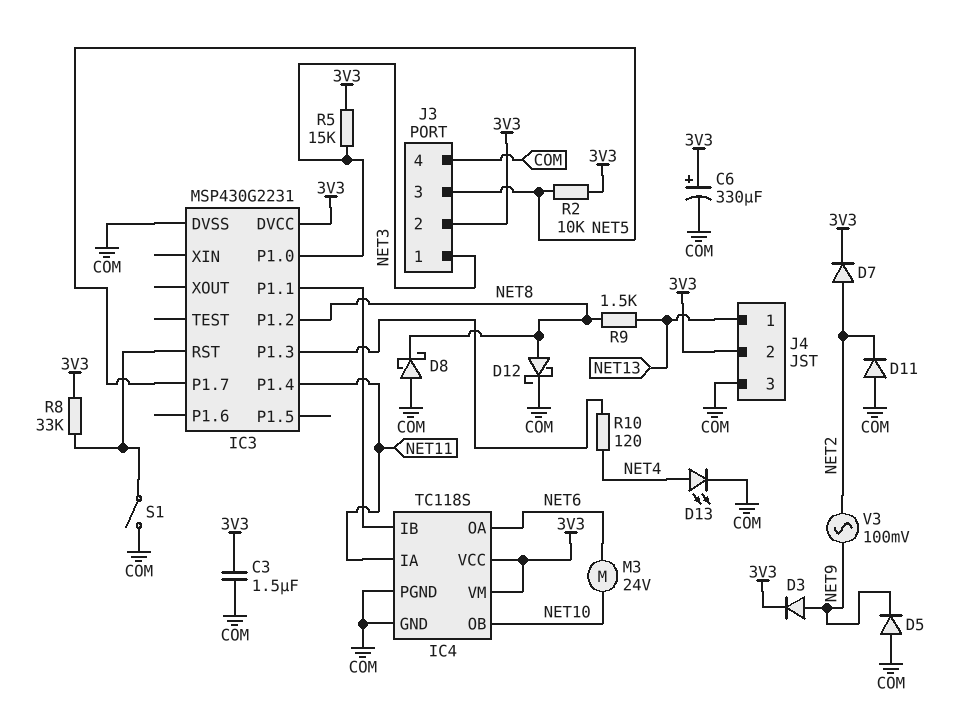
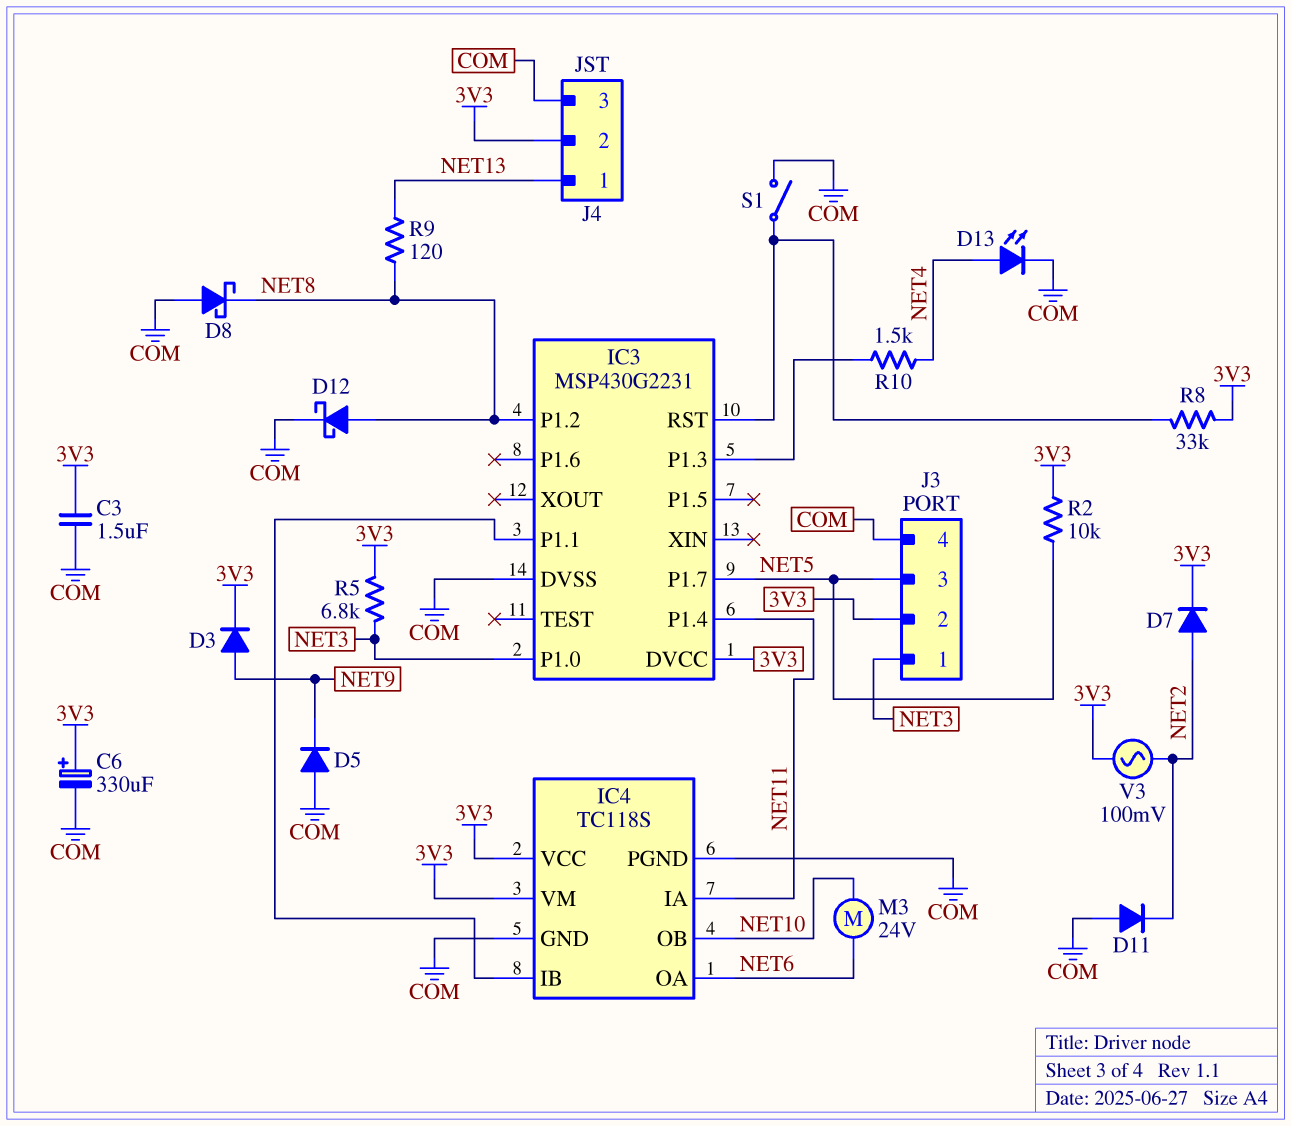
R5: 15k (3V3, NET3) -> 6.8k (3V3, NET3)
R9: 1.5k (NET8, NET13) -> 120 (NET8, NET13)
R10: 120 (IC3/P1.3, NET4) -> 1.5k (IC3/P1.3, NET4)
V3: AC 100mV (NET2, NET9) -> AC 100mV (3V3, NET2)

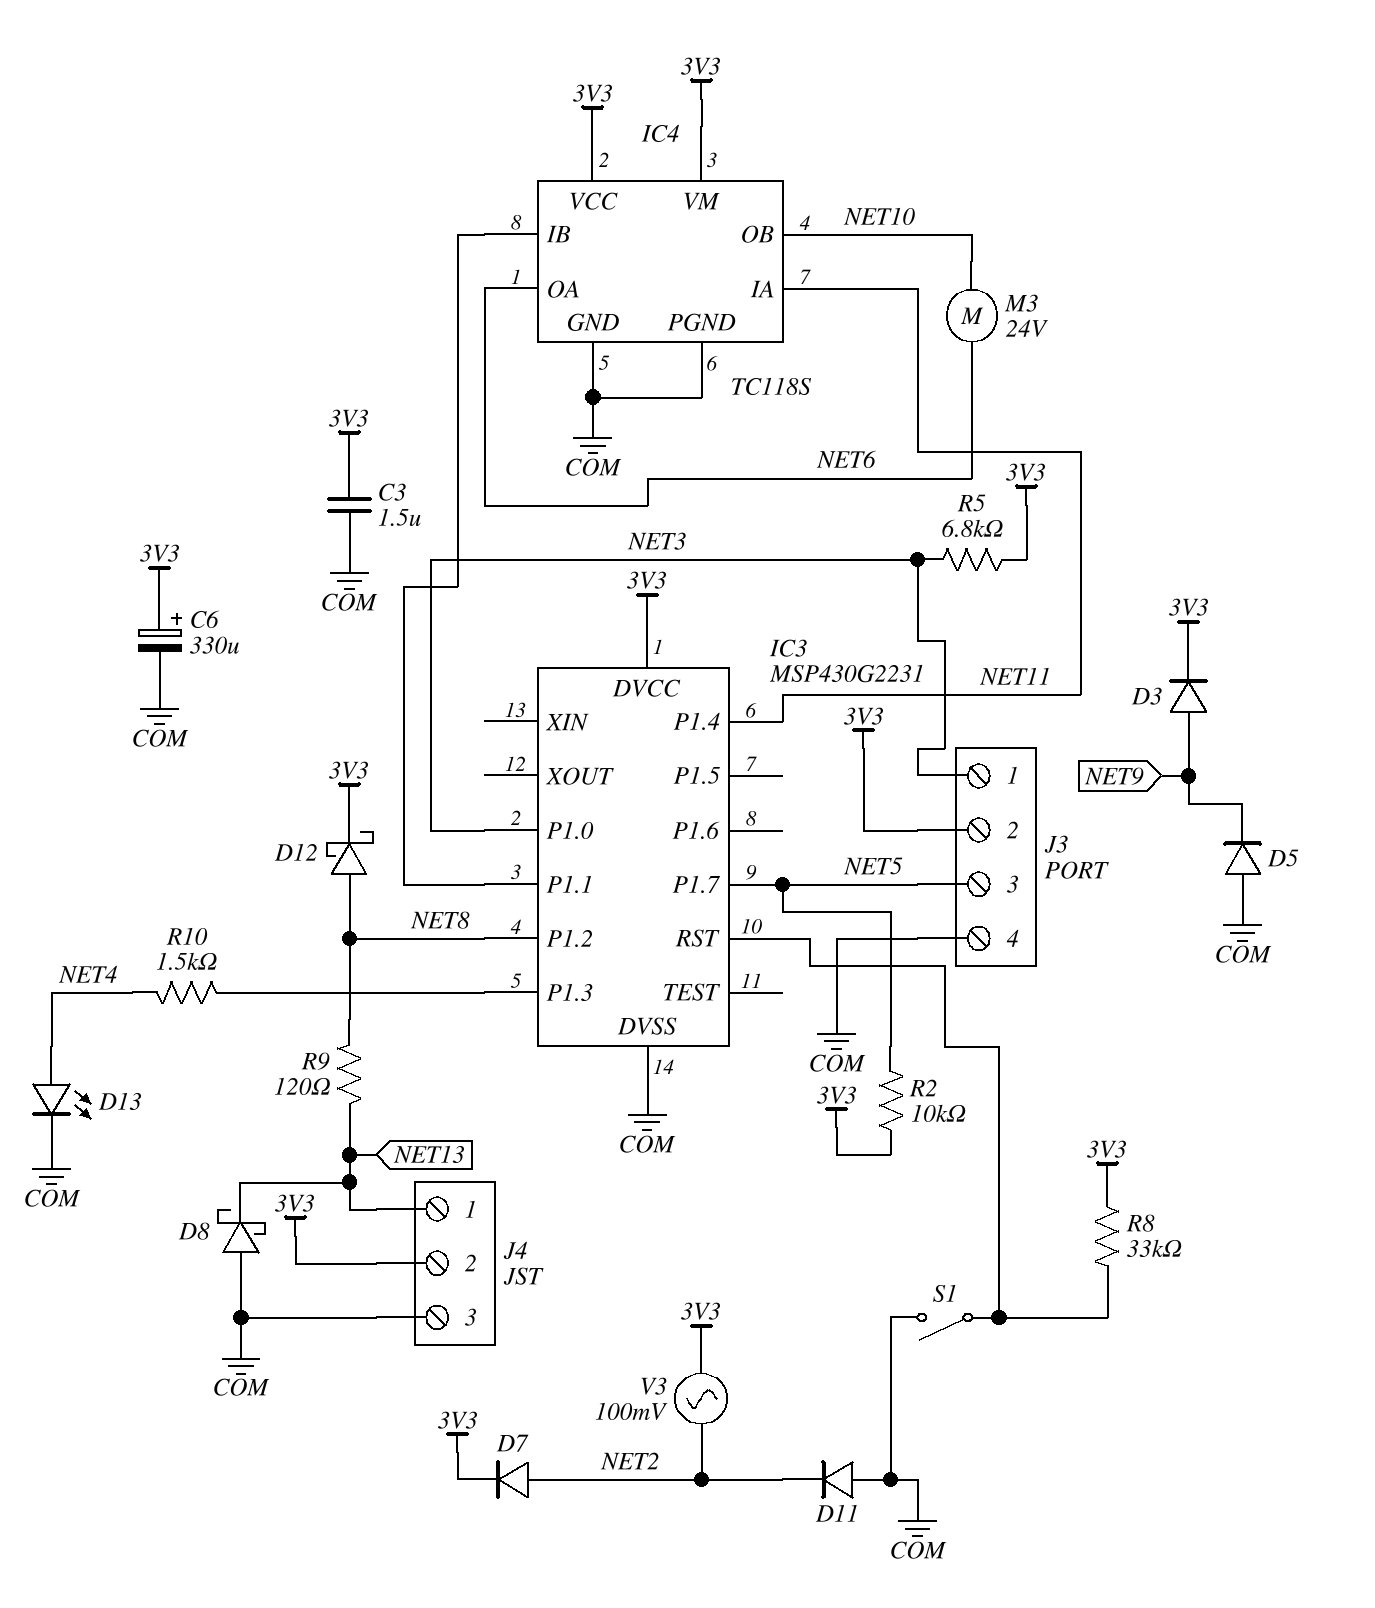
D8: schottky (A COM, K NET8) -> schottky (A COM, K NET13)
D12: schottky (A NET8, K COM) -> schottky (A NET8, K 3V3)

